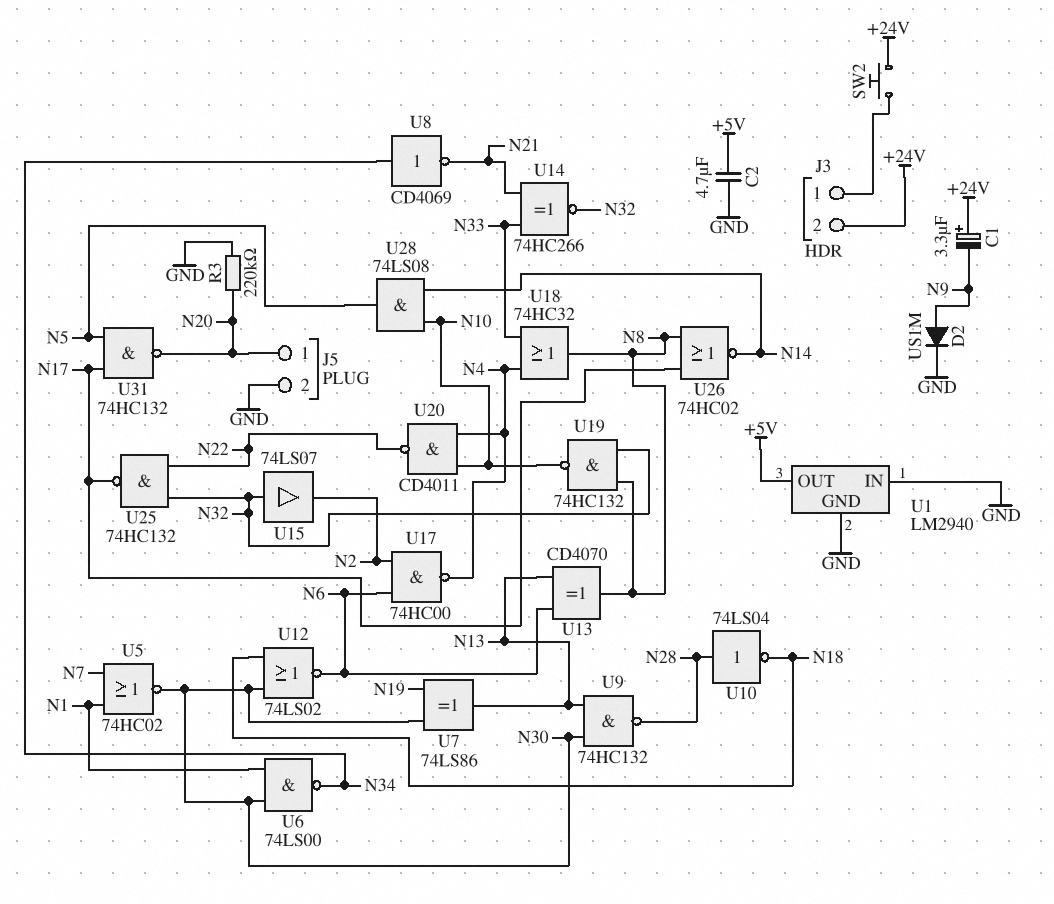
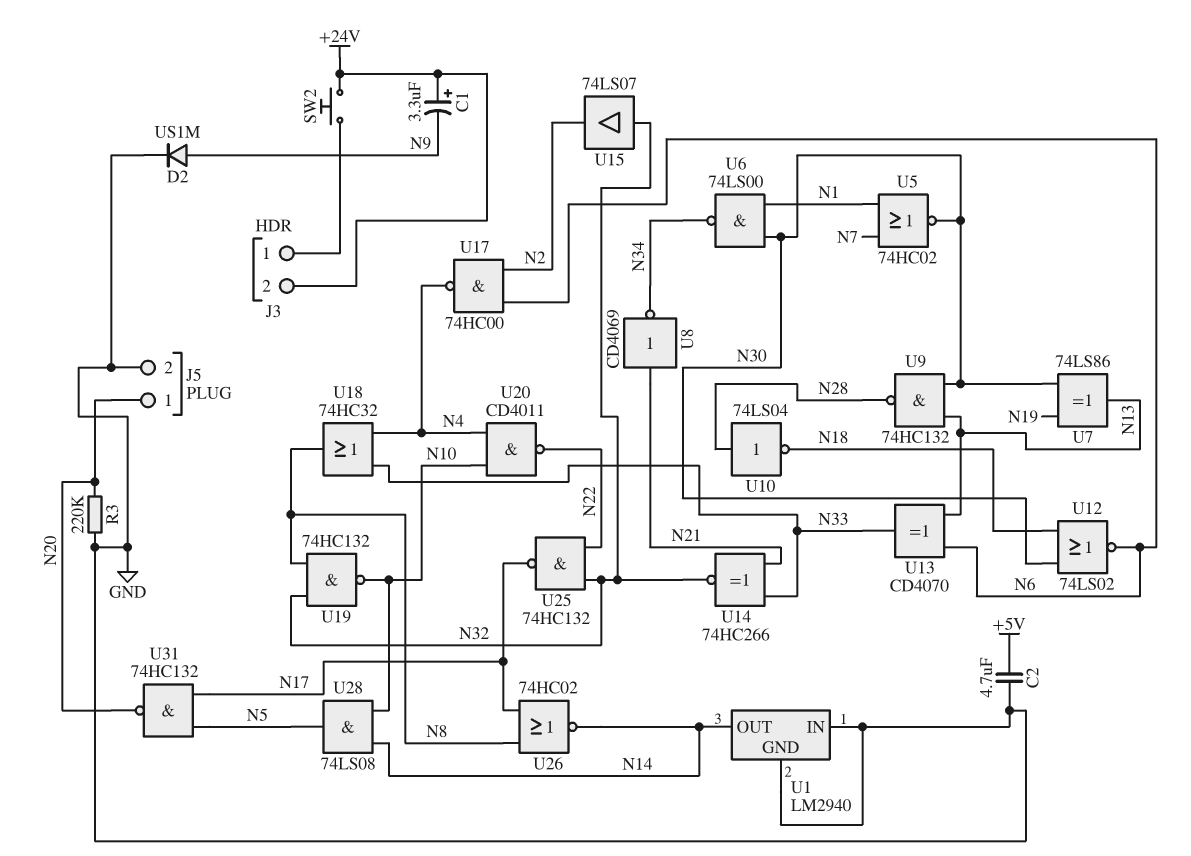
U1 pin OUT: +5V -> N14
U8: NOT CD4069 (in N34, out N21) -> NOT CD4069 (in N21, out N34)
U13: XOR CD4070 (in N6, in N13, out N8) -> XOR CD4070 (in N6, in N13, out N33)

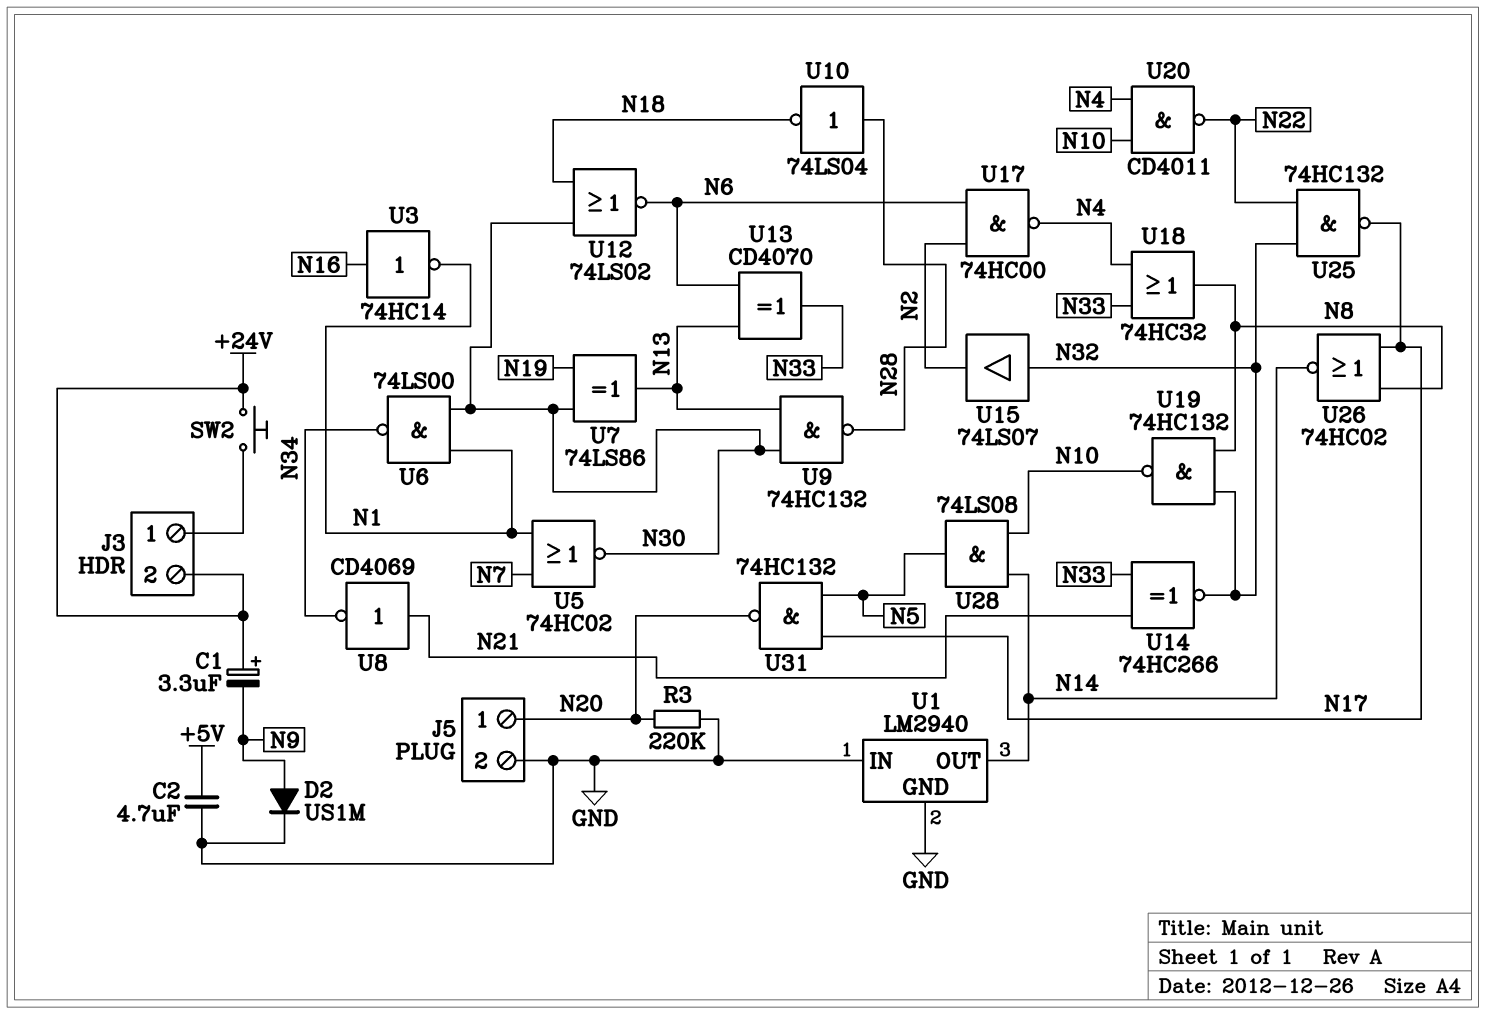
U3: none -> NOT 74HC14 (in N16, out N1)

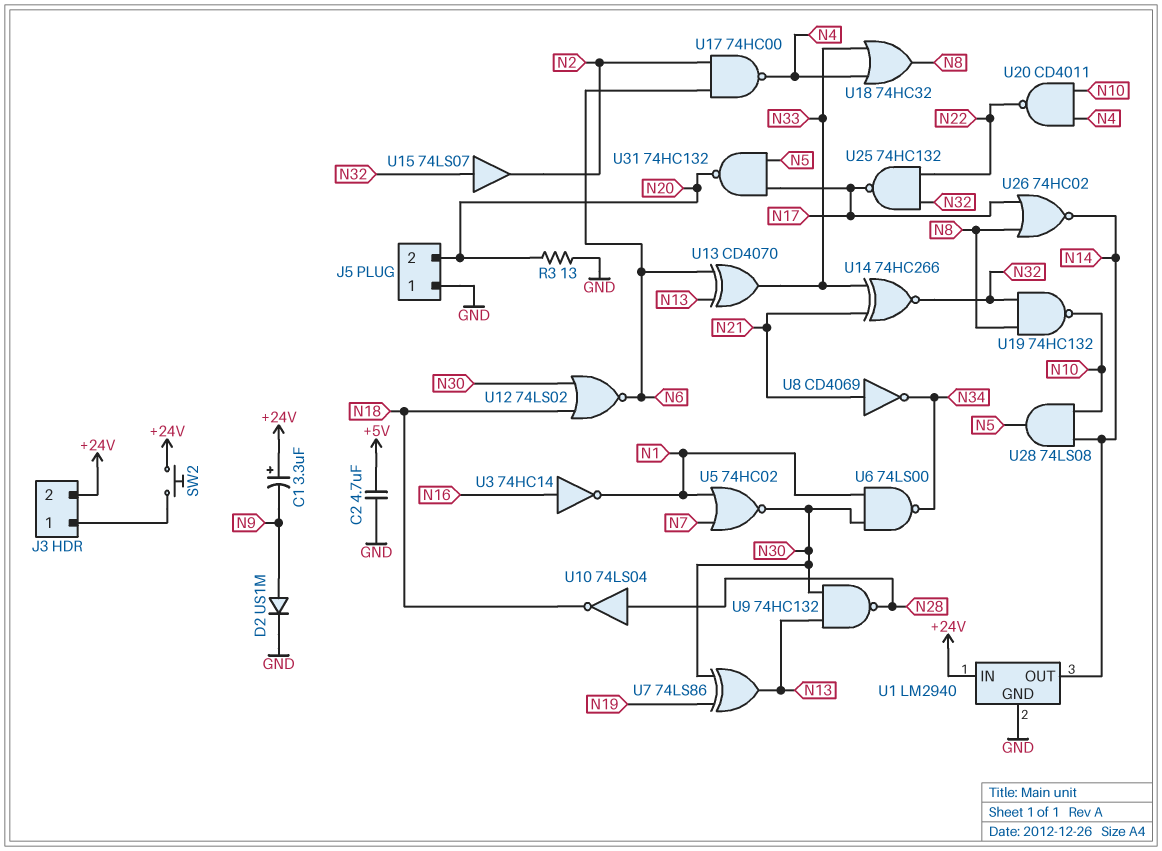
J5 pin 1: N20 -> GND
J5 pin 2: GND -> N20
R3: 220k (GND, N20) -> 13 (GND, N20)
U1 pin IN: GND -> +24V

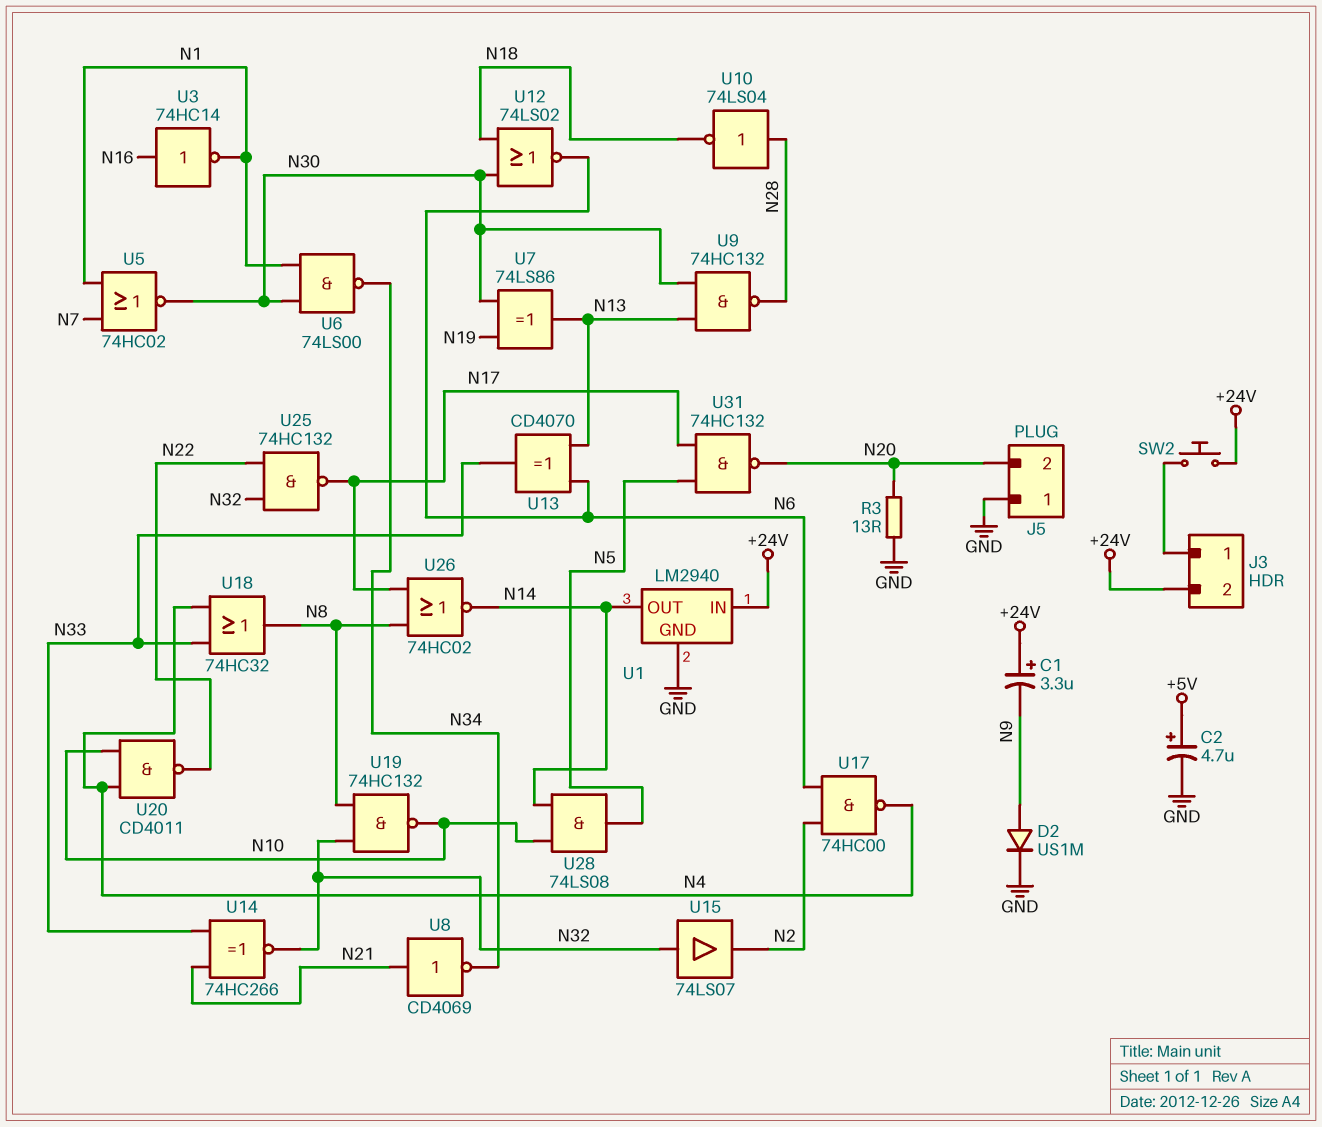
C2: 4.7uF (+5V, GND) -> 4.7uF (plus +5V, minus GND)

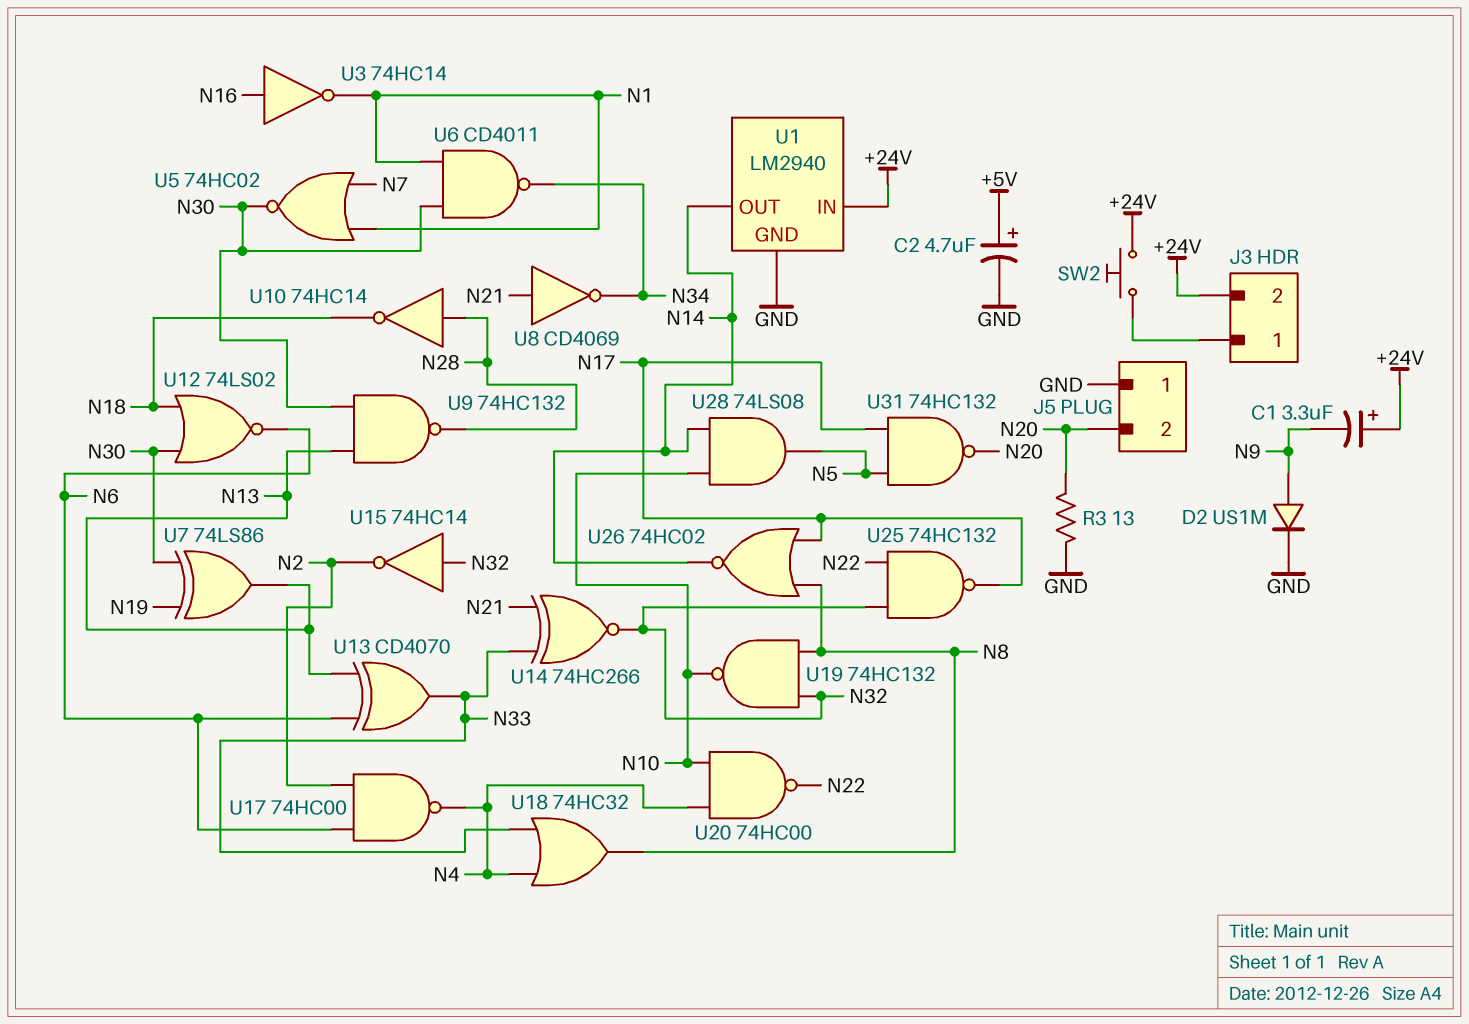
U6: NAND 74LS00 (in N1, in N30, out N34) -> NAND CD4011 (in N1, in N30, out N34)
U10: NOT 74LS04 (in N28, out N18) -> NOT 74HC14 (in N28, out N18)
U15: buffer 74LS07 (in N32, out N2) -> NOT 74HC14 (in N32, out N2)
U20: NAND CD4011 (in N4, in N10, out N22) -> NAND 74HC00 (in N4, in N10, out N22)

